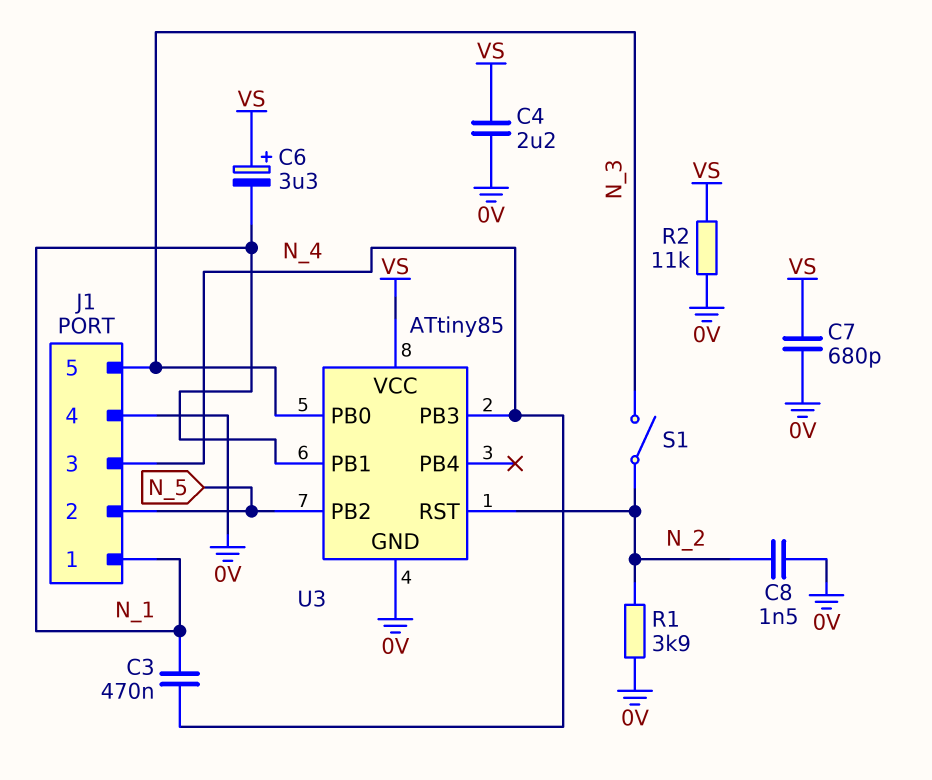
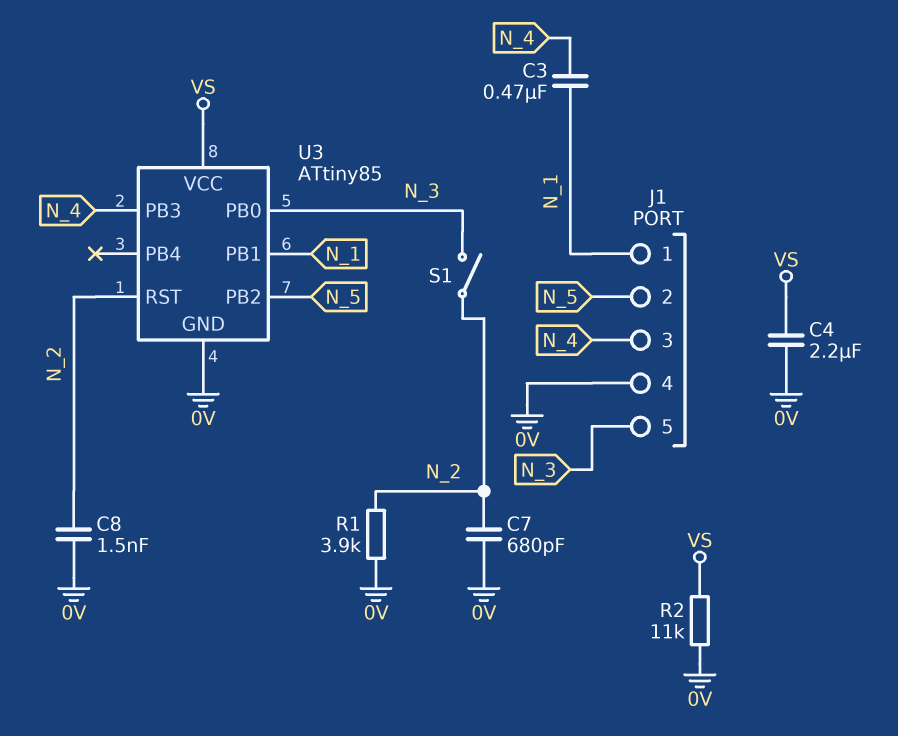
C6: 3.3uF (plus VS, minus N_1) -> none
C7: 680pF (0V, VS) -> 680pF (0V, N_2)

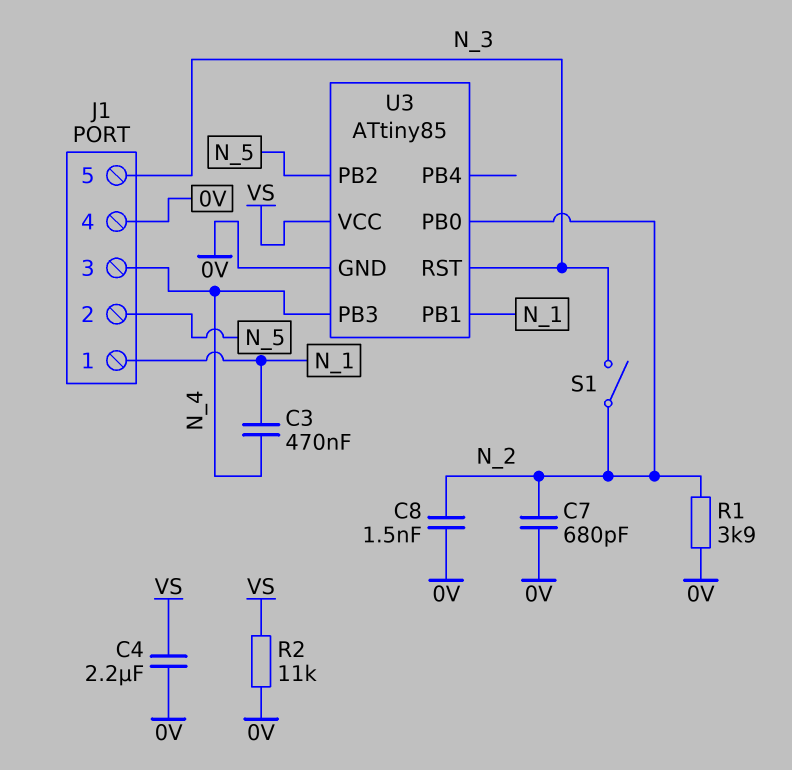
U3 pin PB0: N_3 -> N_2
U3 pin RST: N_2 -> N_3

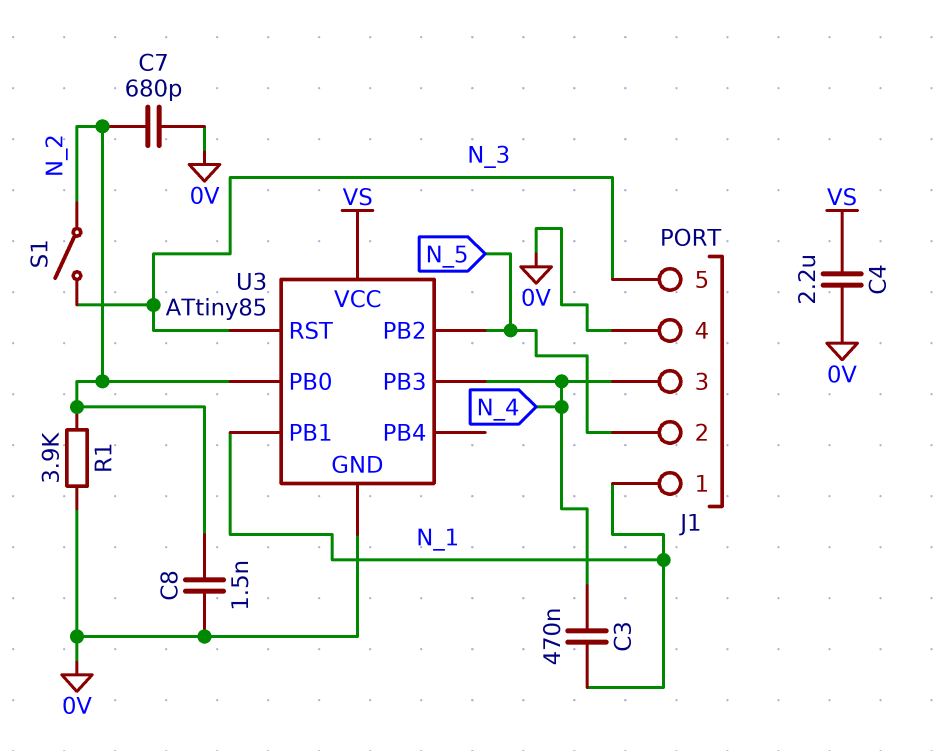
R2: 11k (0V, VS) -> none

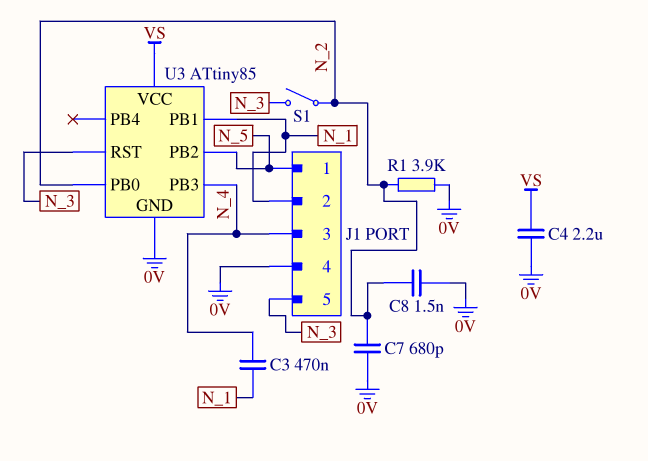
J1 pin 1: N_1 -> N_5
J1 pin 2: N_5 -> N_1

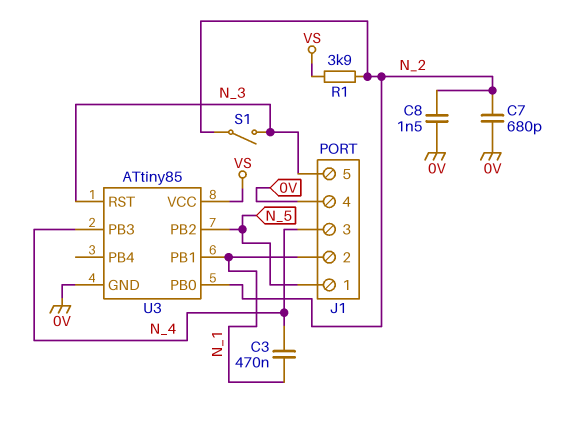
C4: 2.2uF (0V, VS) -> none
R1: 3.9k (0V, N_2) -> 3.9k (N_2, VS)

